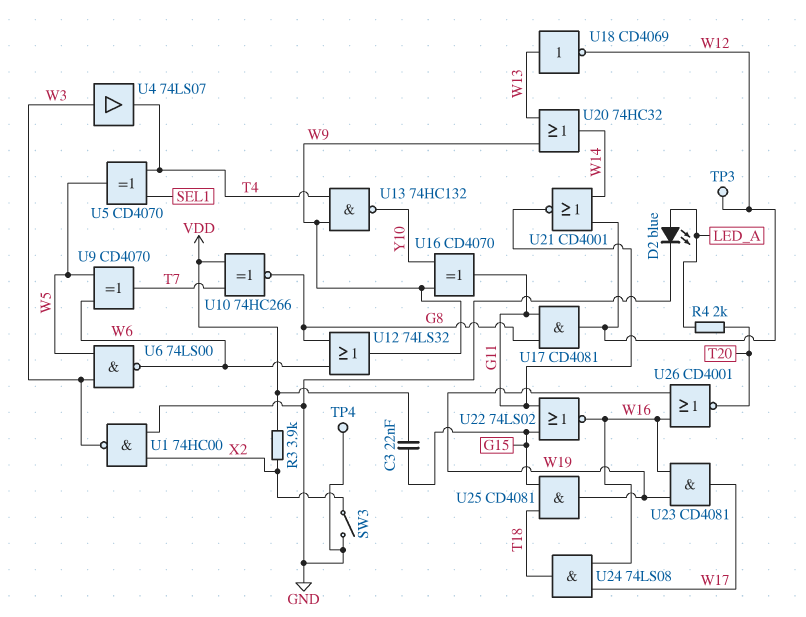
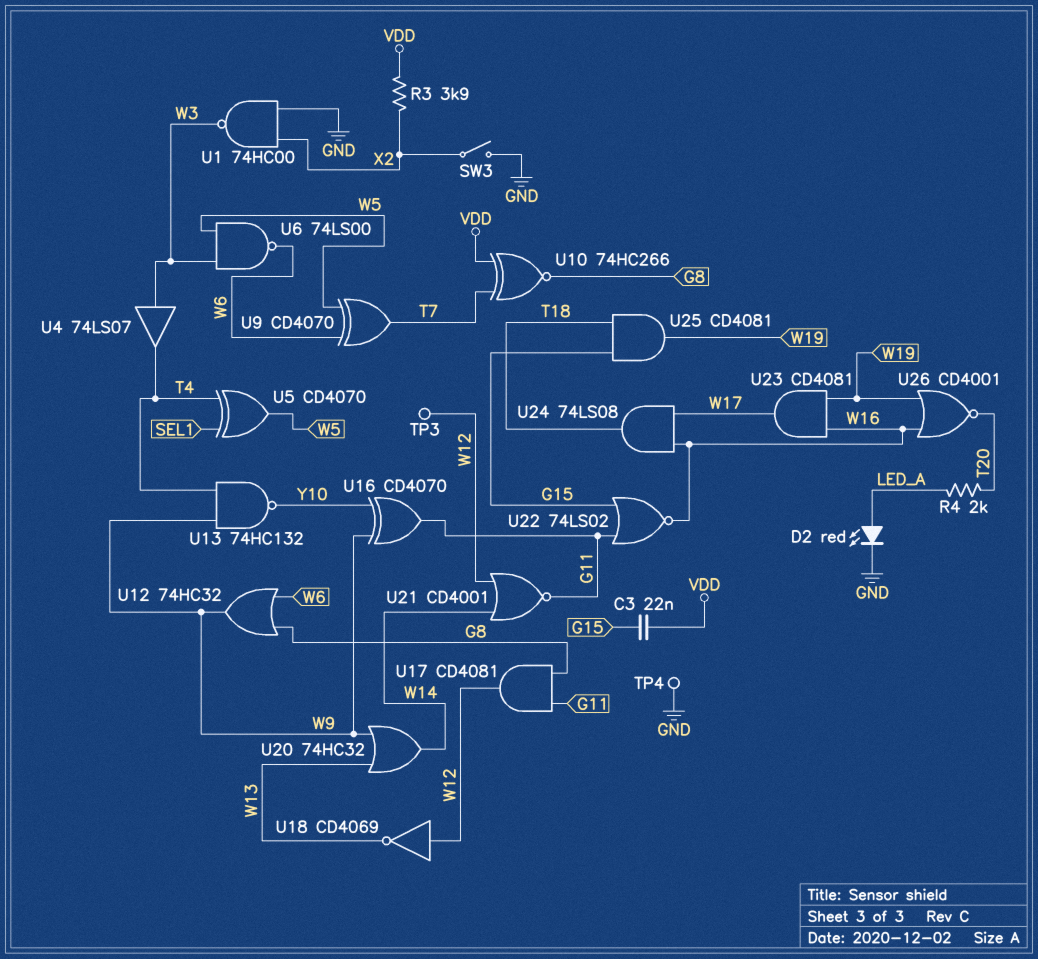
D2: LED blue (A LED_A, K GND) -> LED red (A LED_A, K GND)
U12: OR 74LS32 (in G8, in W6, out W9) -> OR 74HC32 (in G8, in W6, out W9)
U18: NOT CD4069 (in W13, out W12) -> NOT CD4069 (in W12, out W13)

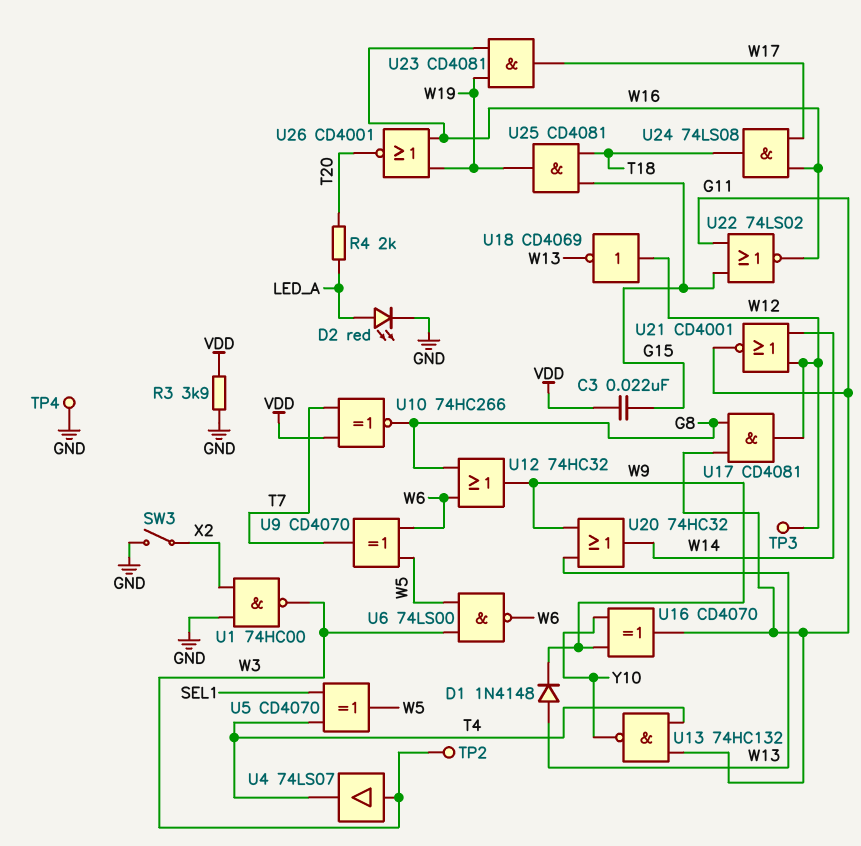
D1: none -> diode 1N4148 (A W13, K W9)
R3: 3.9k (VDD, X2) -> 3.9k (GND, VDD)
TP2: none -> test point (W3)
U13: NAND 74HC132 (in T4, in W9, out Y10) -> NAND 74HC132 (in G11, in T4, out Y10)

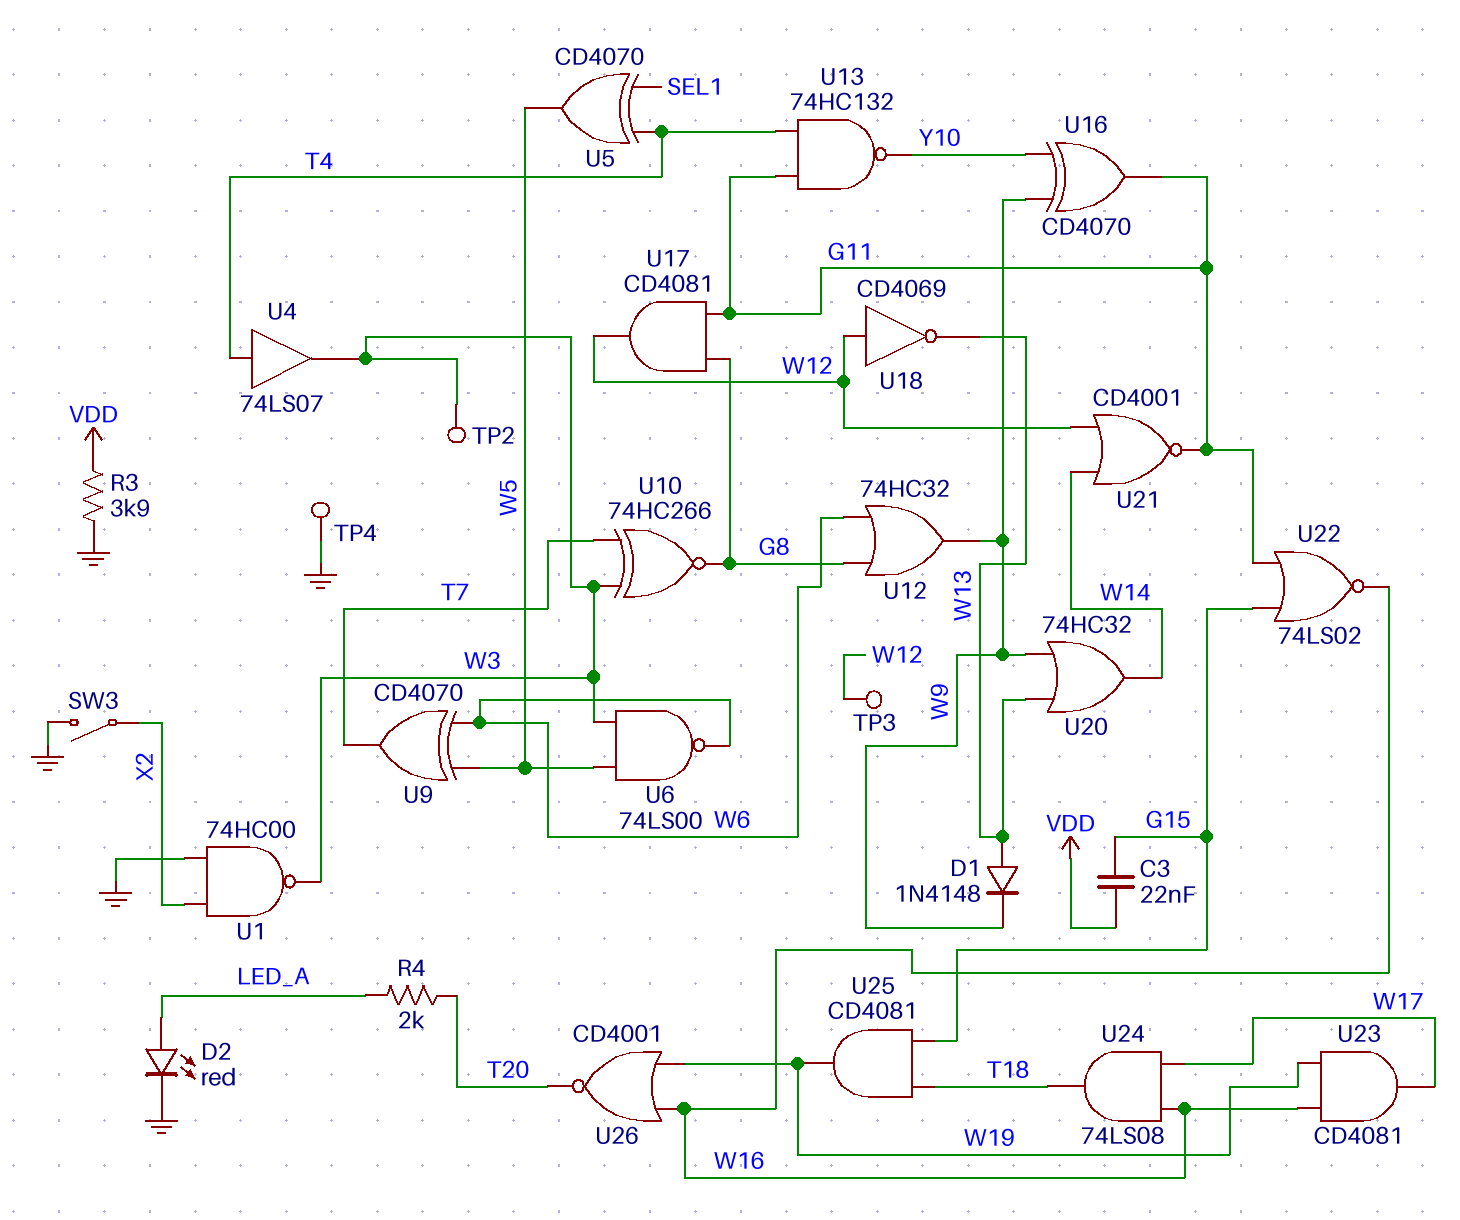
U4: buffer 74LS07 (in W3, out T4) -> buffer 74LS07 (in T4, out W3)
U10: XNOR 74HC266 (in T7, in VDD, out G8) -> XNOR 74HC266 (in T7, in W3, out G8)

